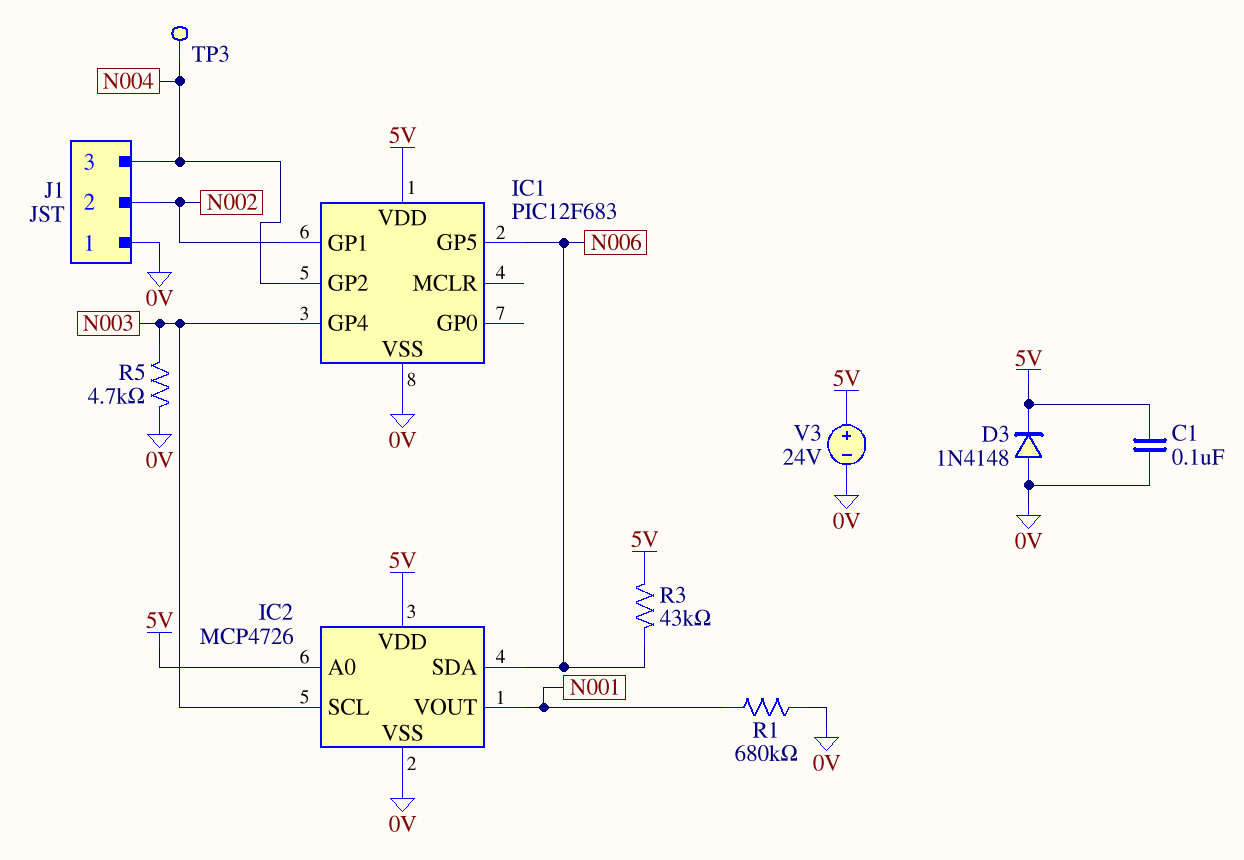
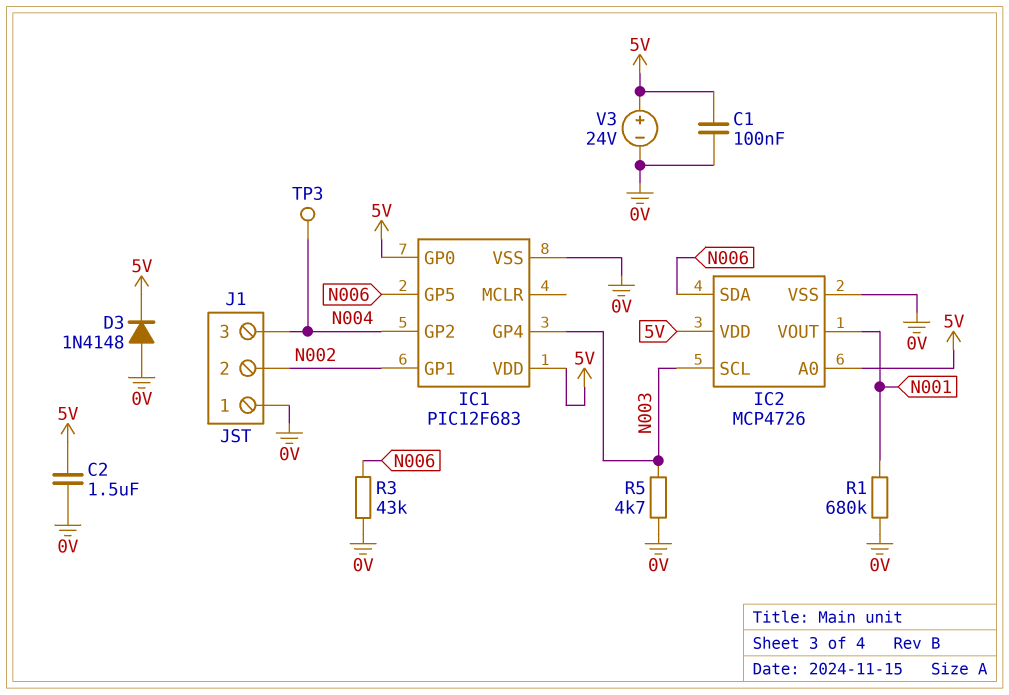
C2: none -> 1.5uF (0V, 5V)
IC1 pin GP0: none -> 5V
R3: 43k (5V, N006) -> 43k (0V, N006)

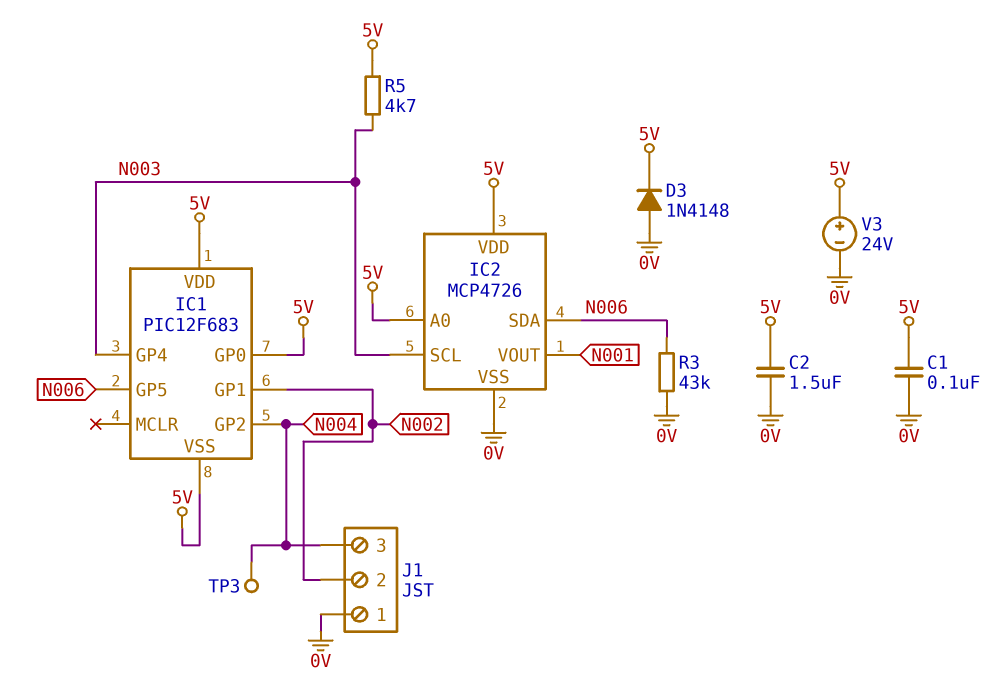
IC1 pin VSS: 0V -> 5V
R1: 680k (0V, N001) -> none
R5: 4.7k (0V, N003) -> 4.7k (5V, N003)

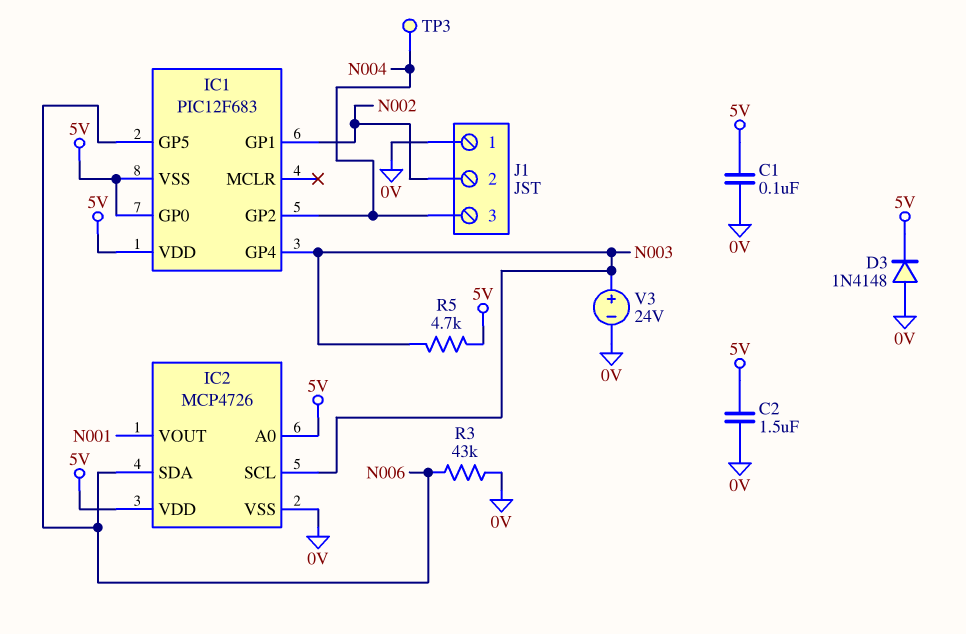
V3: 24V (plus 5V, minus 0V) -> 24V (plus N003, minus 0V)

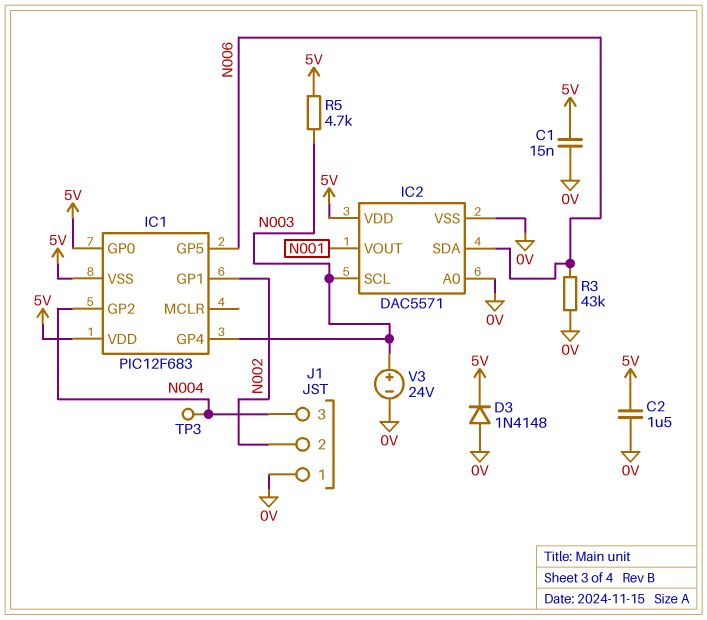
C1: 100nF (0V, 5V) -> 15nF (0V, 5V)
IC2: MCP4726 -> DAC5571
IC2 pin A0: 5V -> 0V

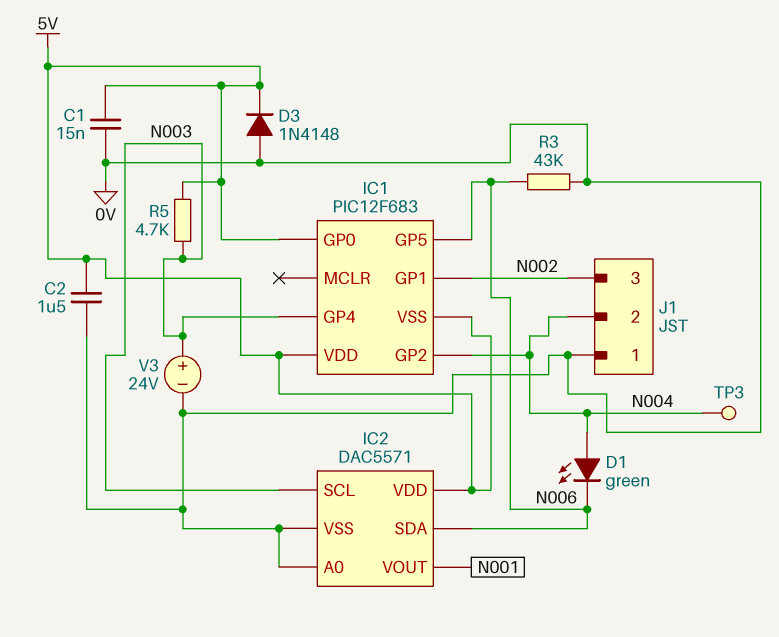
D1: none -> LED green (A N004, K N006)
J1 pin 2: N002 -> N004
J1 pin 3: N004 -> N002

